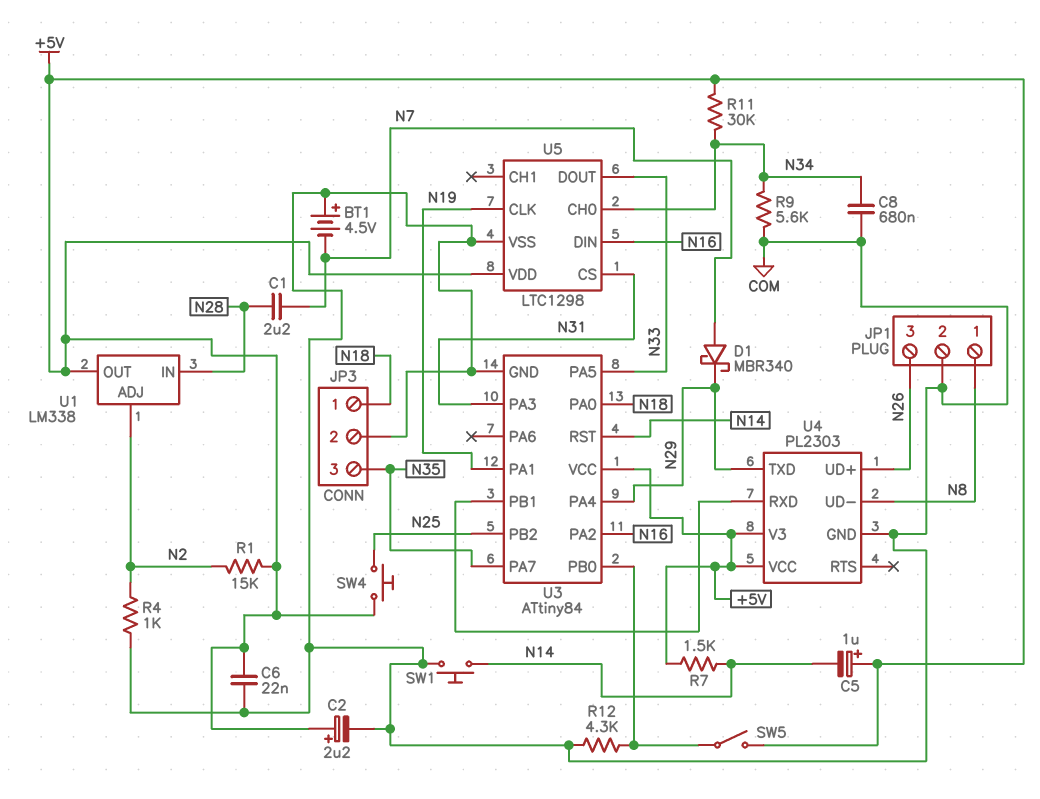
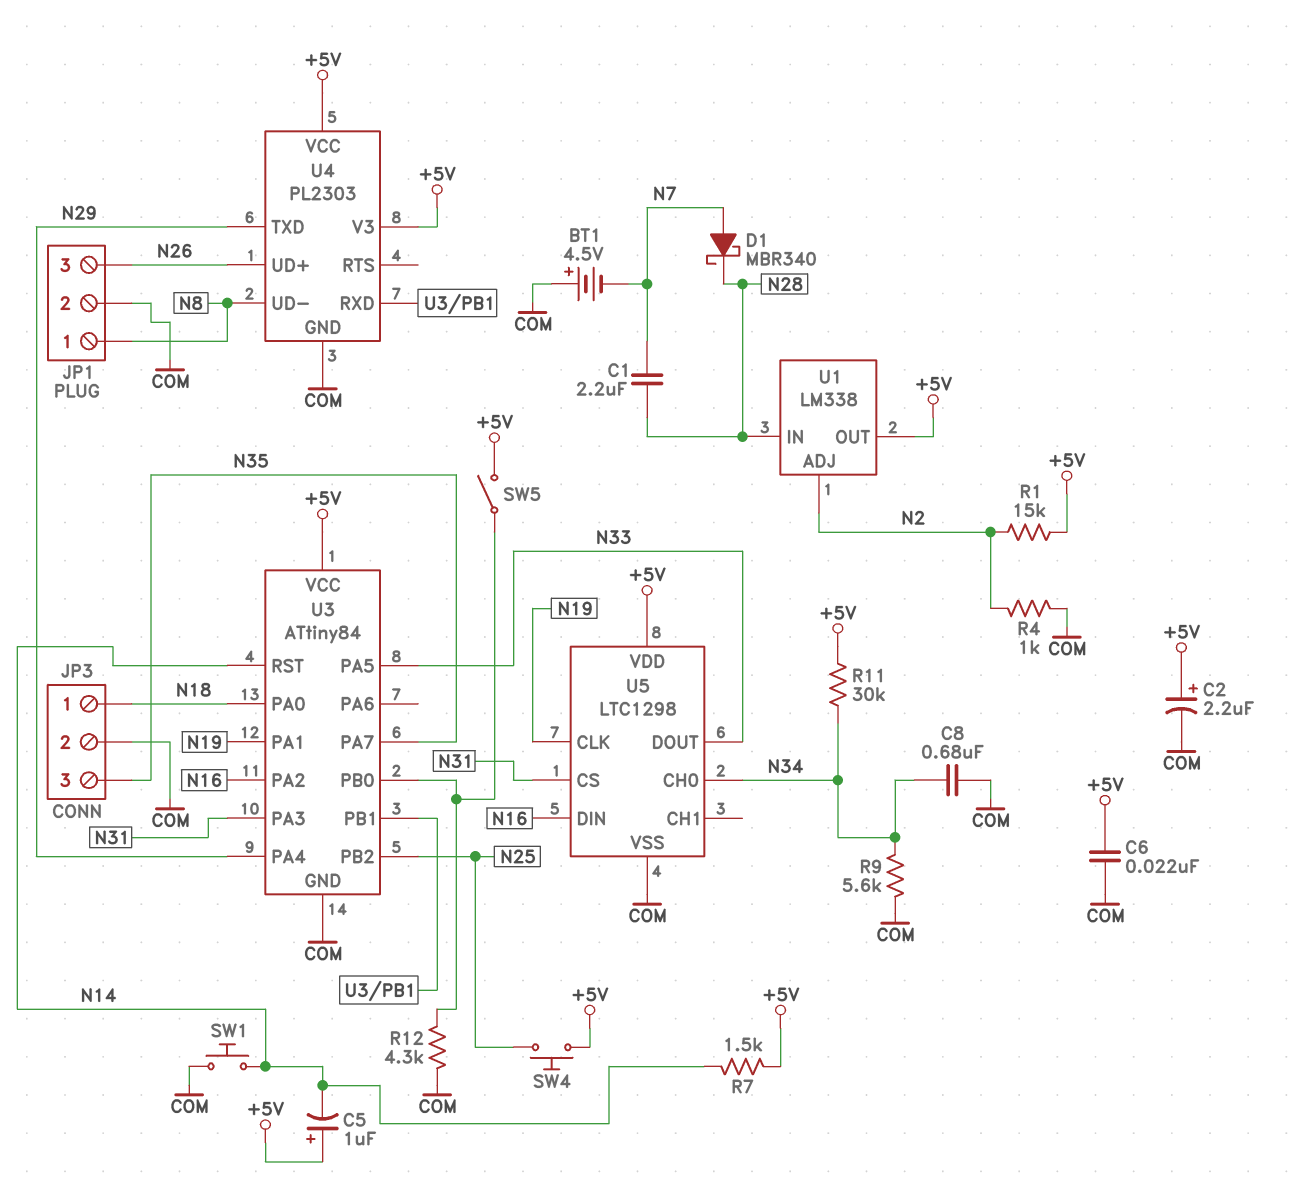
D1: schottky MBR340 (A N7, K N29) -> schottky MBR340 (A N7, K N28)

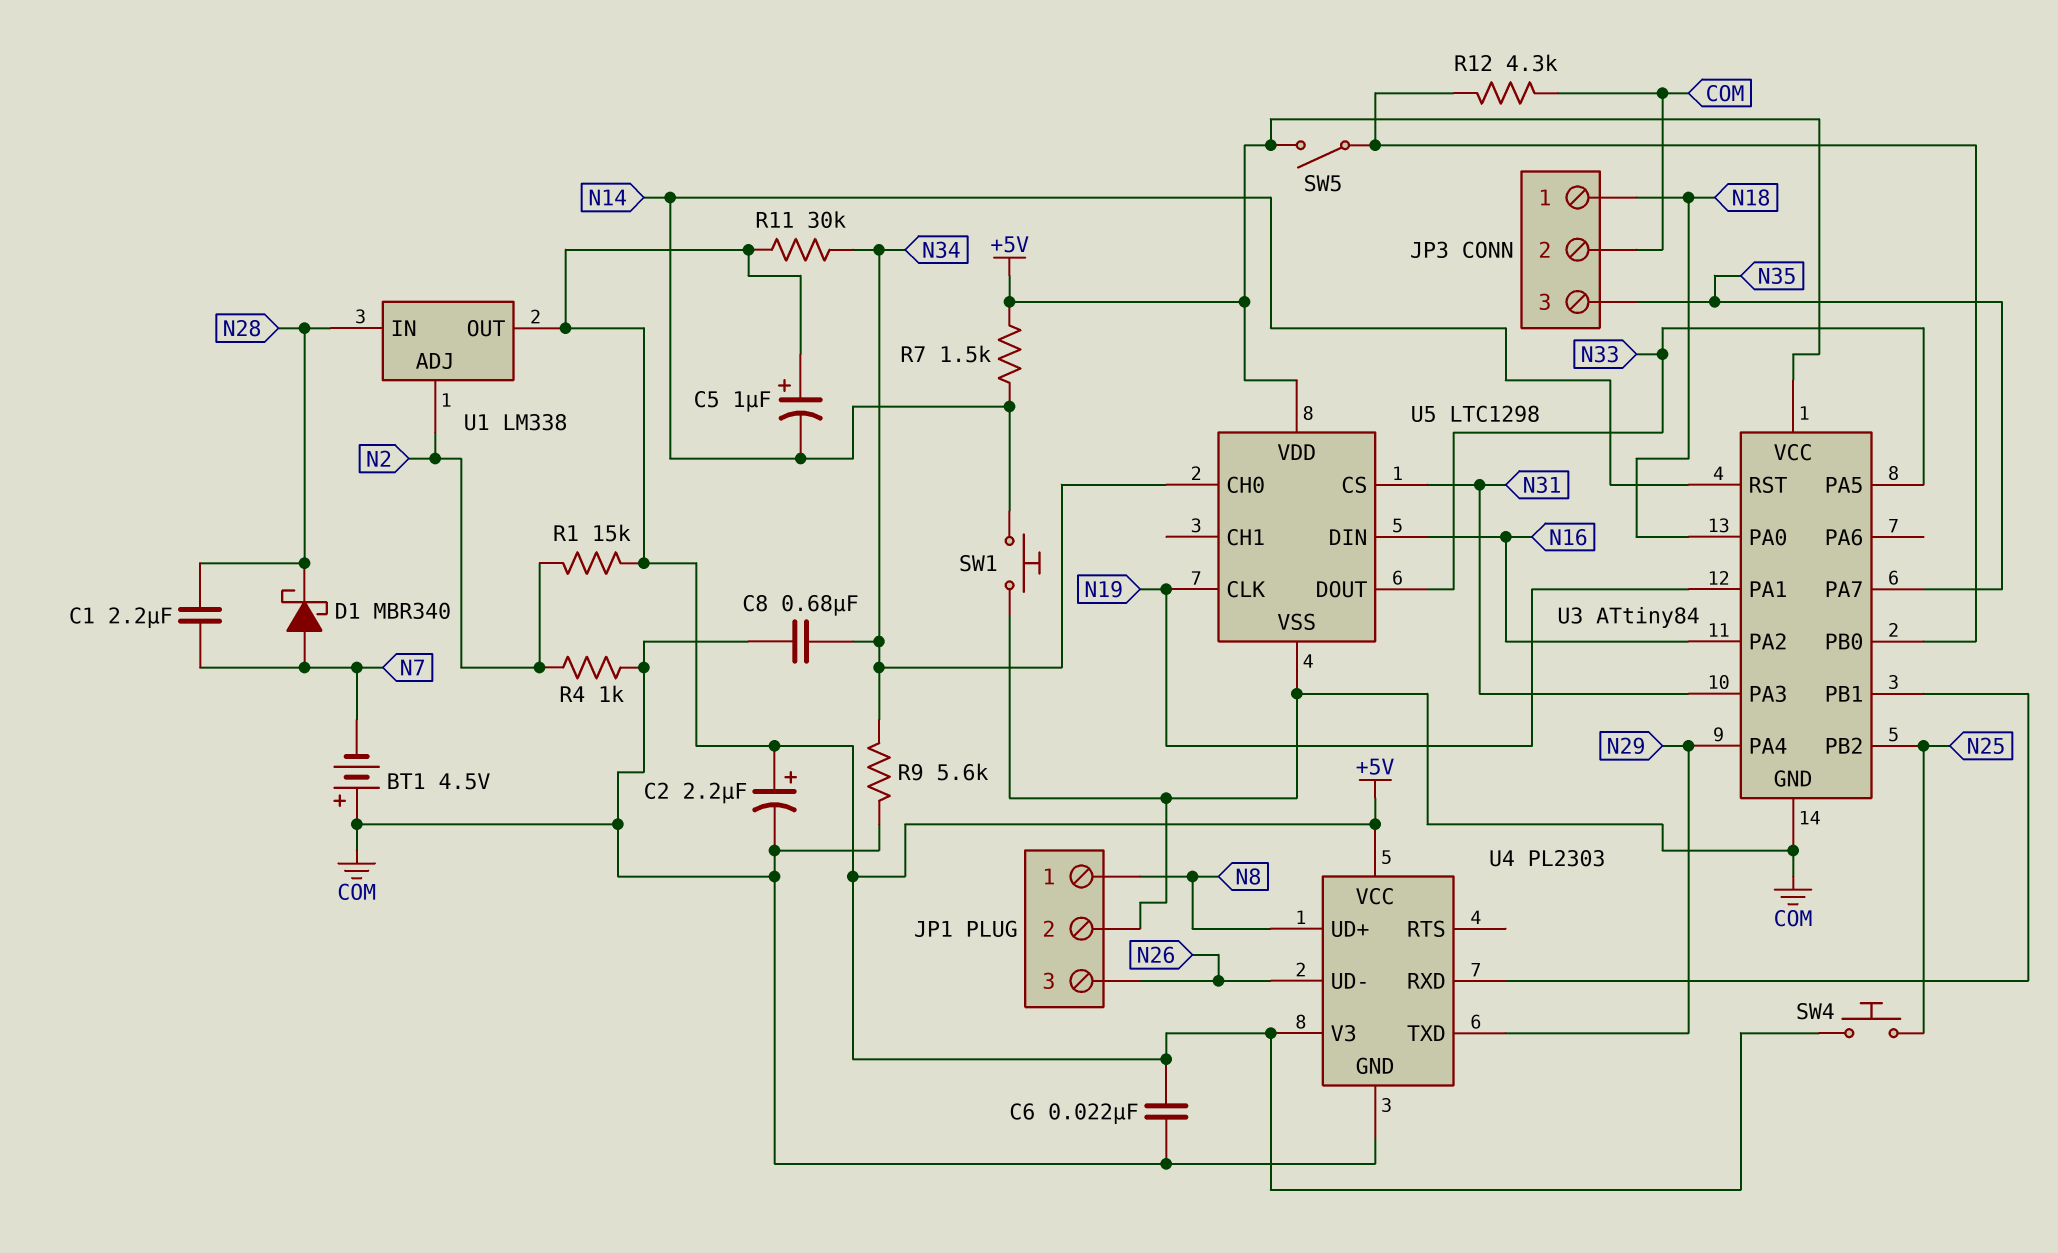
U4 pin UD+: N26 -> N8
U4 pin UD-: N8 -> N26

